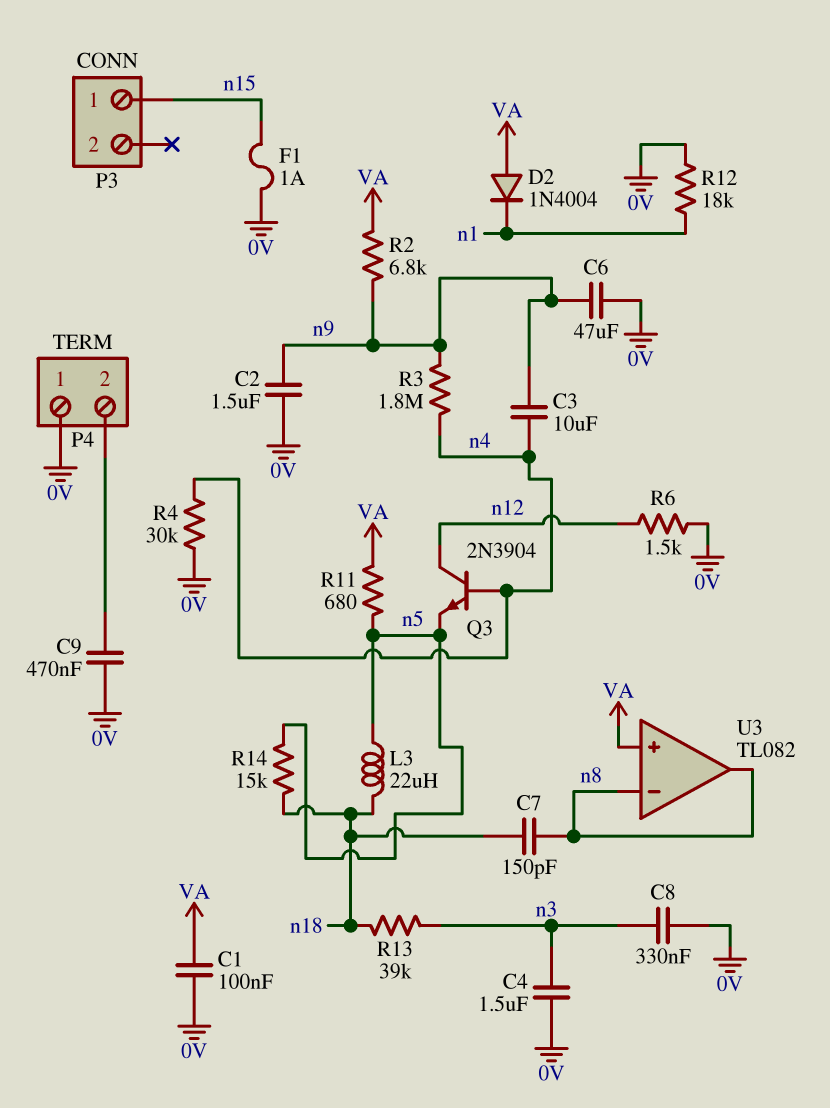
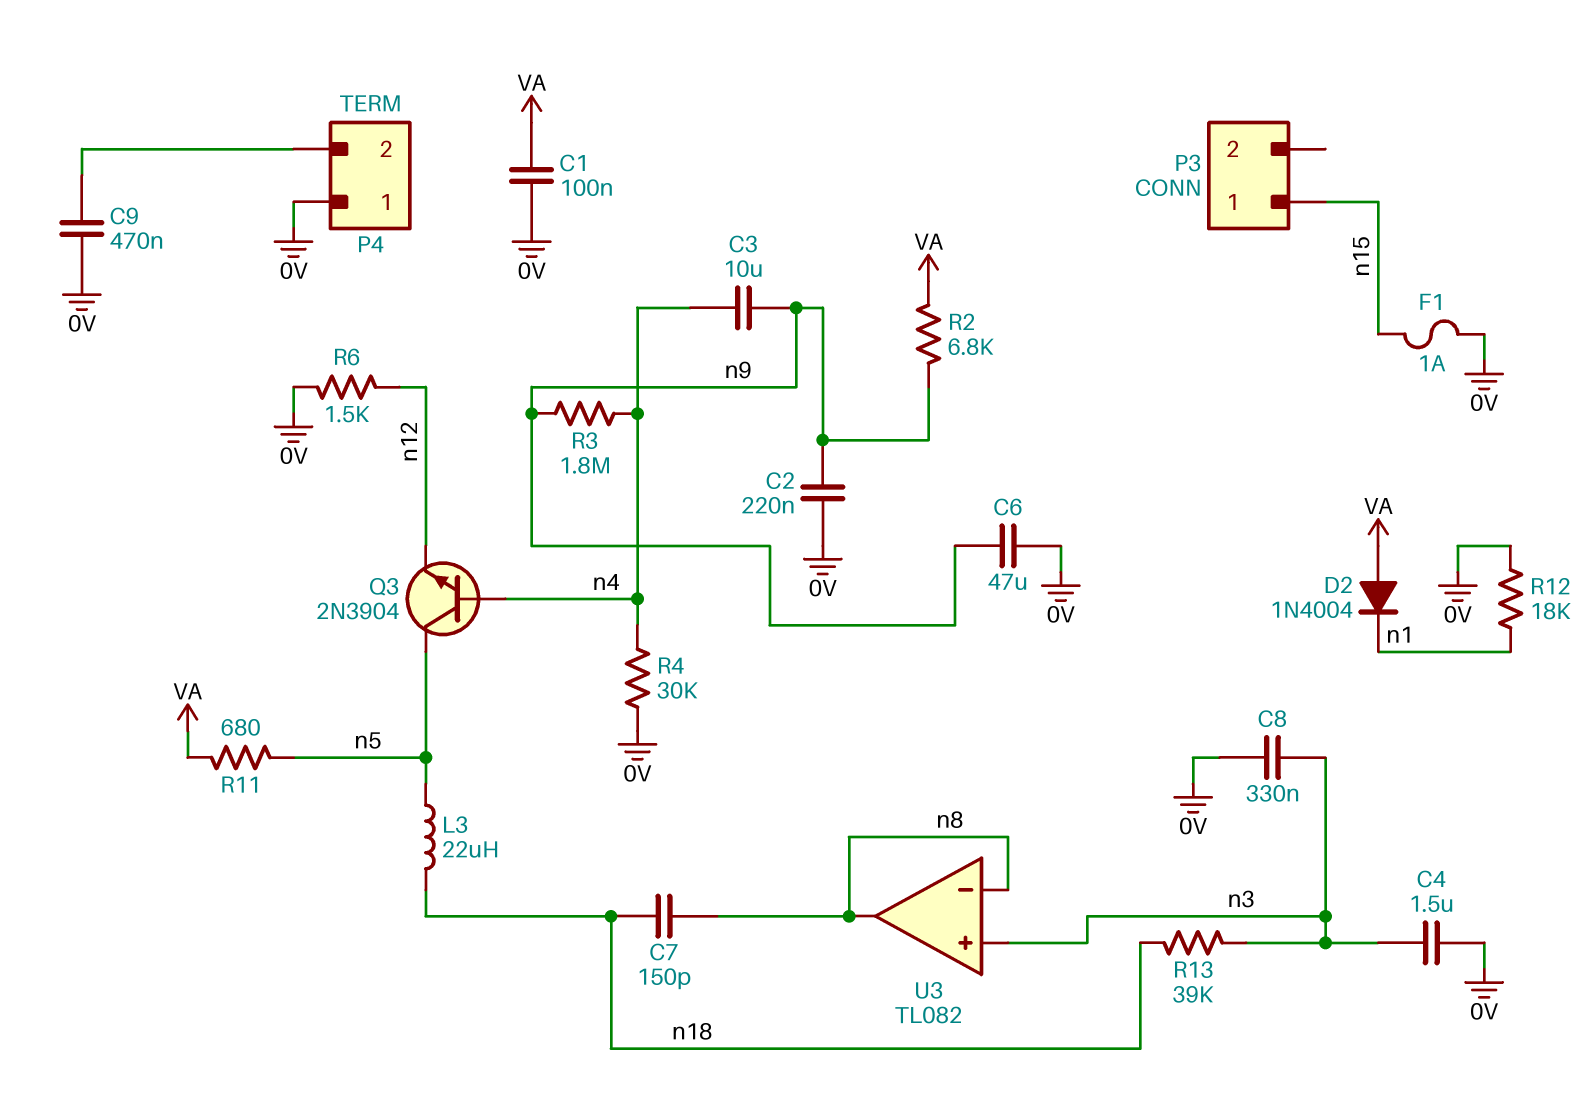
C2: 1.5uF (0V, n9) -> 220nF (0V, n9)
Q3: NPN 2N3904 (B n4, C n12, E n5) -> NPN 2N3904 (B n4, C n5, E n12)
R14: 15k (n5, n18) -> none
U3 pin in+: VA -> n3

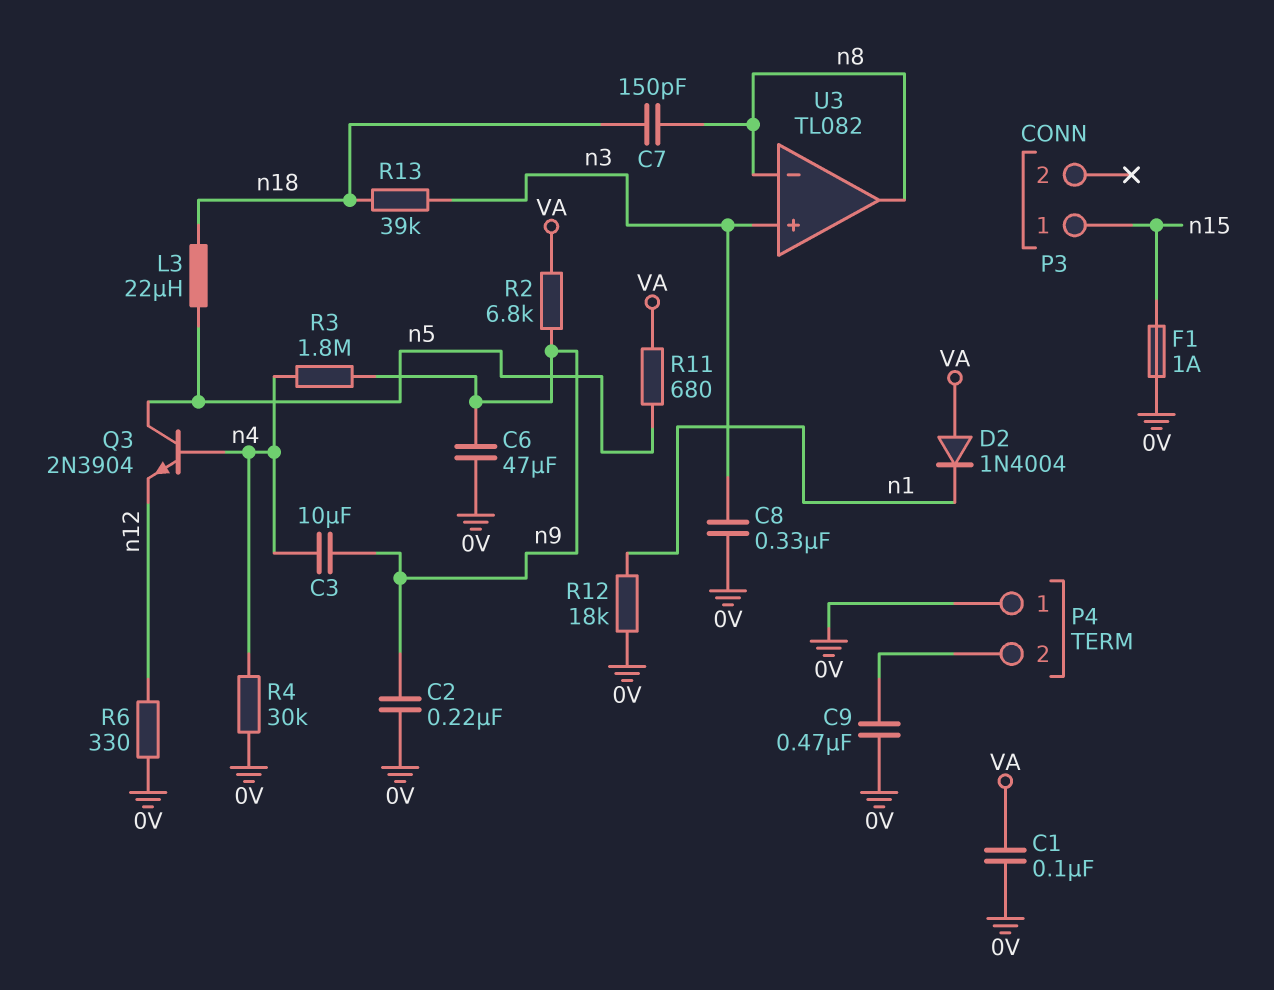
C4: 1.5uF (0V, n3) -> none
R6: 1.5k (0V, n12) -> 330 (0V, n12)

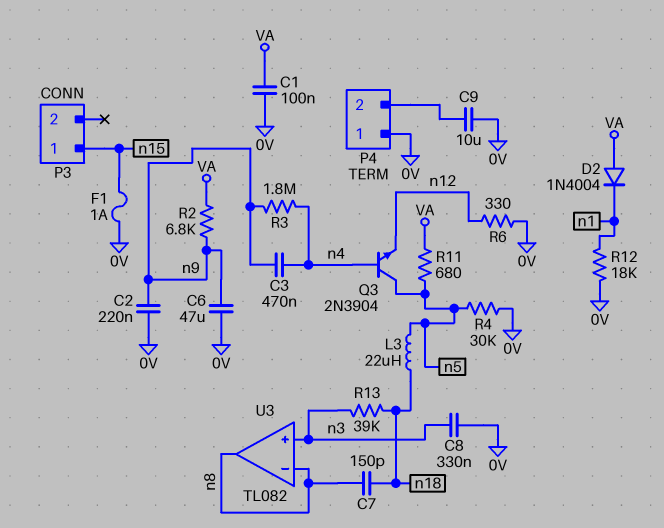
C3: 10uF (n4, n9) -> 470nF (n4, n9)
C9: 470nF (0V, P4/2) -> 10uF (0V, P4/2)
R4: 30k (0V, n4) -> 30k (0V, n5)

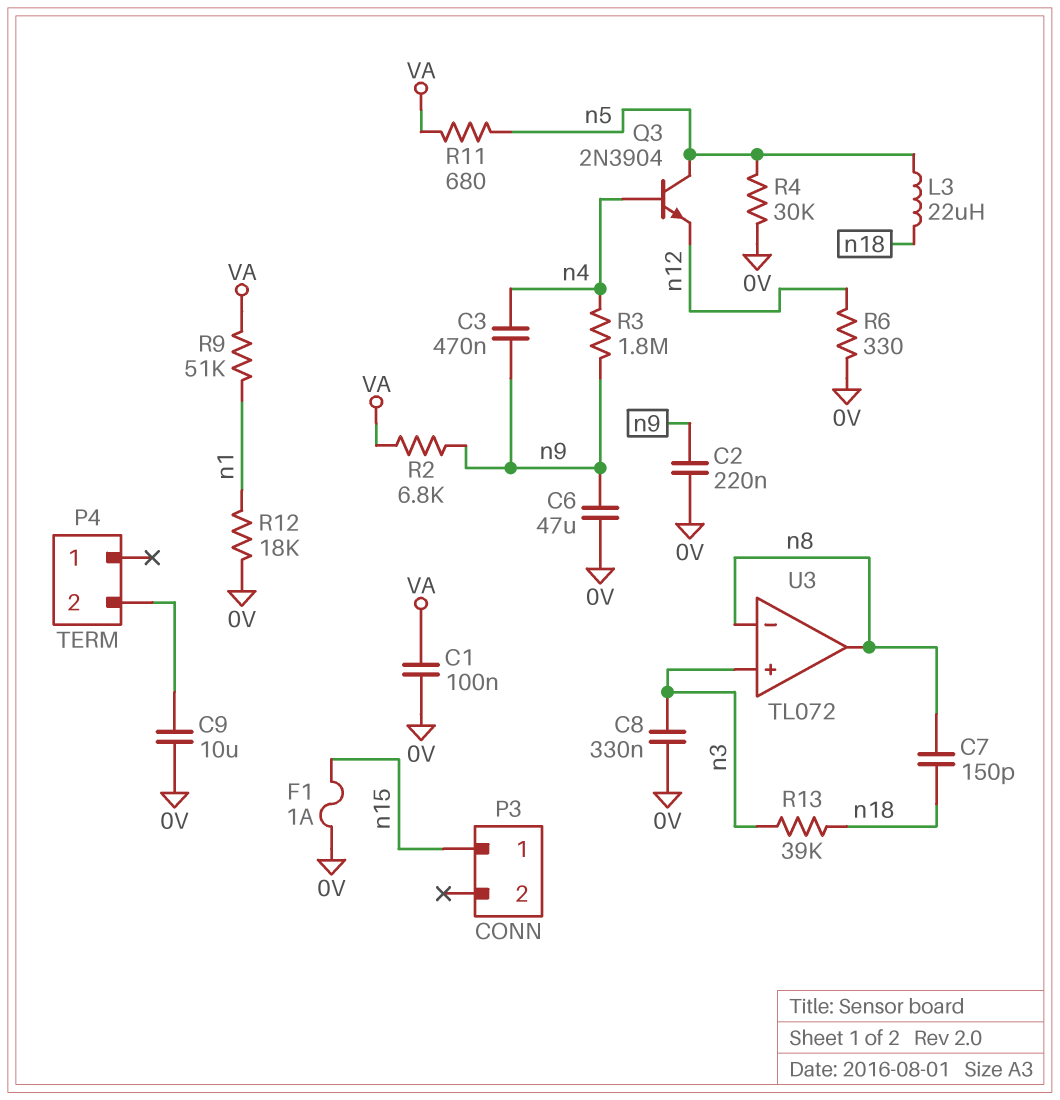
D2: diode 1N4004 (A VA, K n1) -> none
P4 pin 1: 0V -> none
R9: none -> 51k (VA, n1)
U3: TL082 -> TL072

